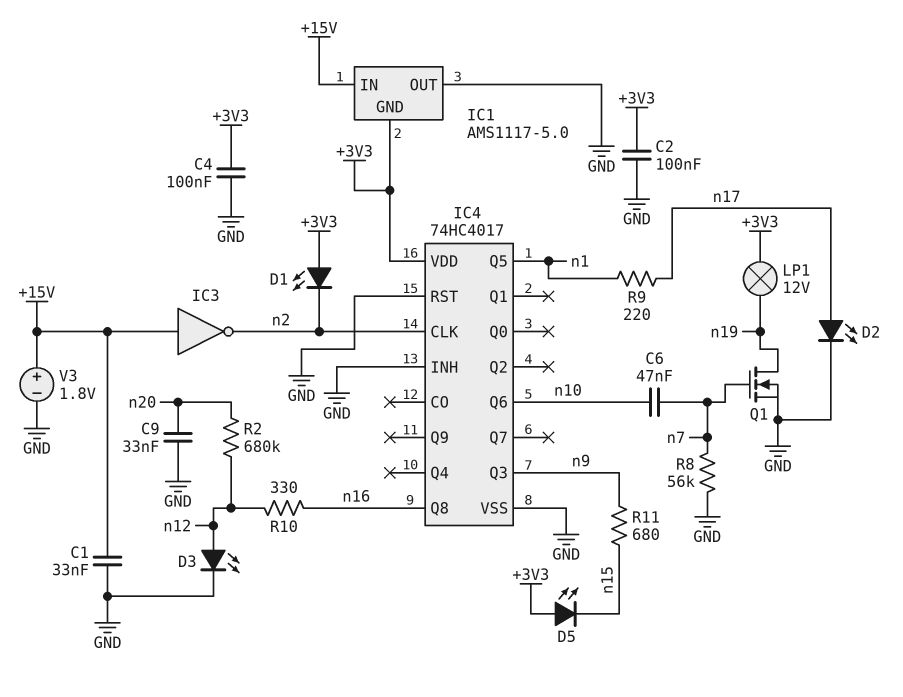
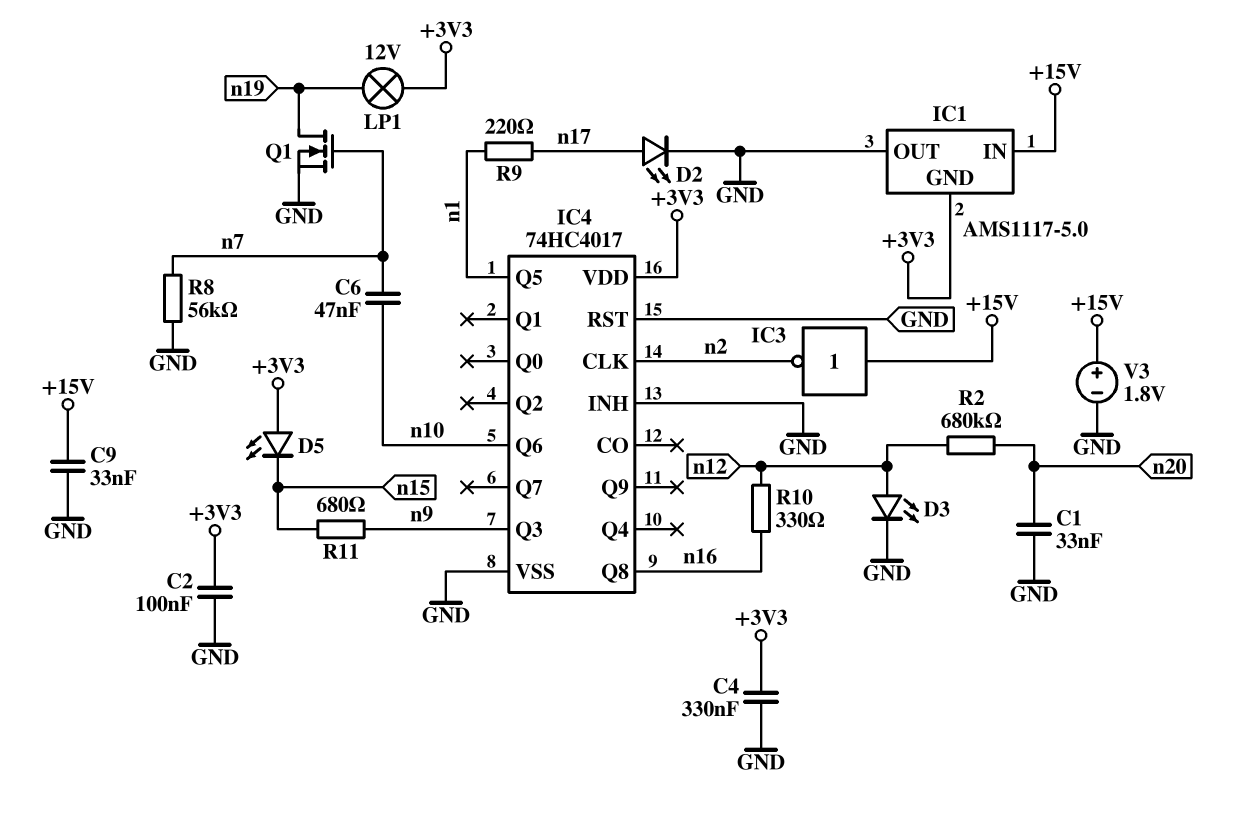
C1: 33nF (+15V, GND) -> 33nF (GND, n20)
C4: 100nF (+3V3, GND) -> 330nF (+3V3, GND)
C9: 33nF (GND, n20) -> 33nF (+15V, GND)
D1: LED (A +3V3, K n2) -> none

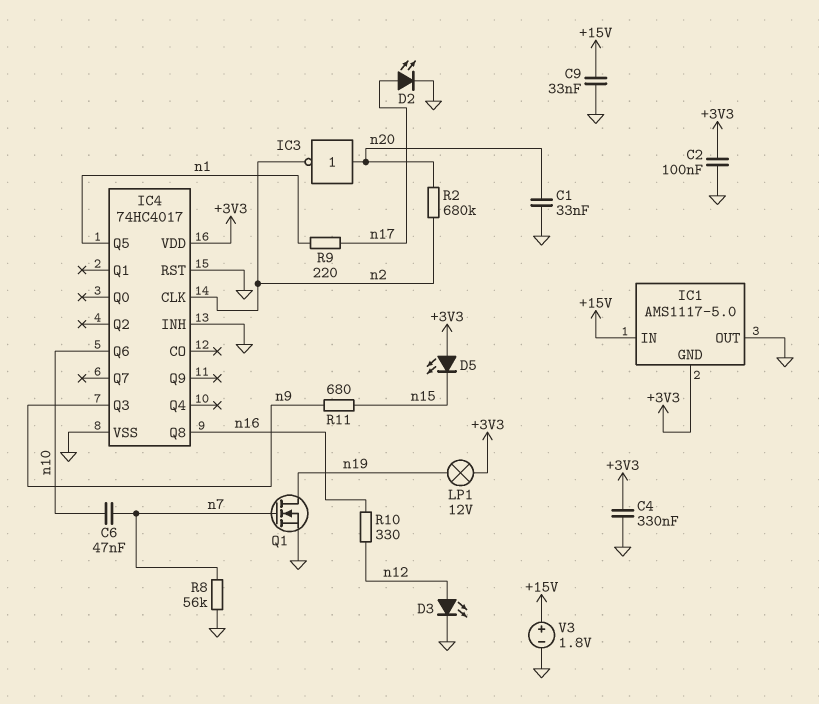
IC3: NOT (in +15V, out n2) -> NOT (in n20, out n2)
R2: 680k (n12, n20) -> 680k (n2, n20)

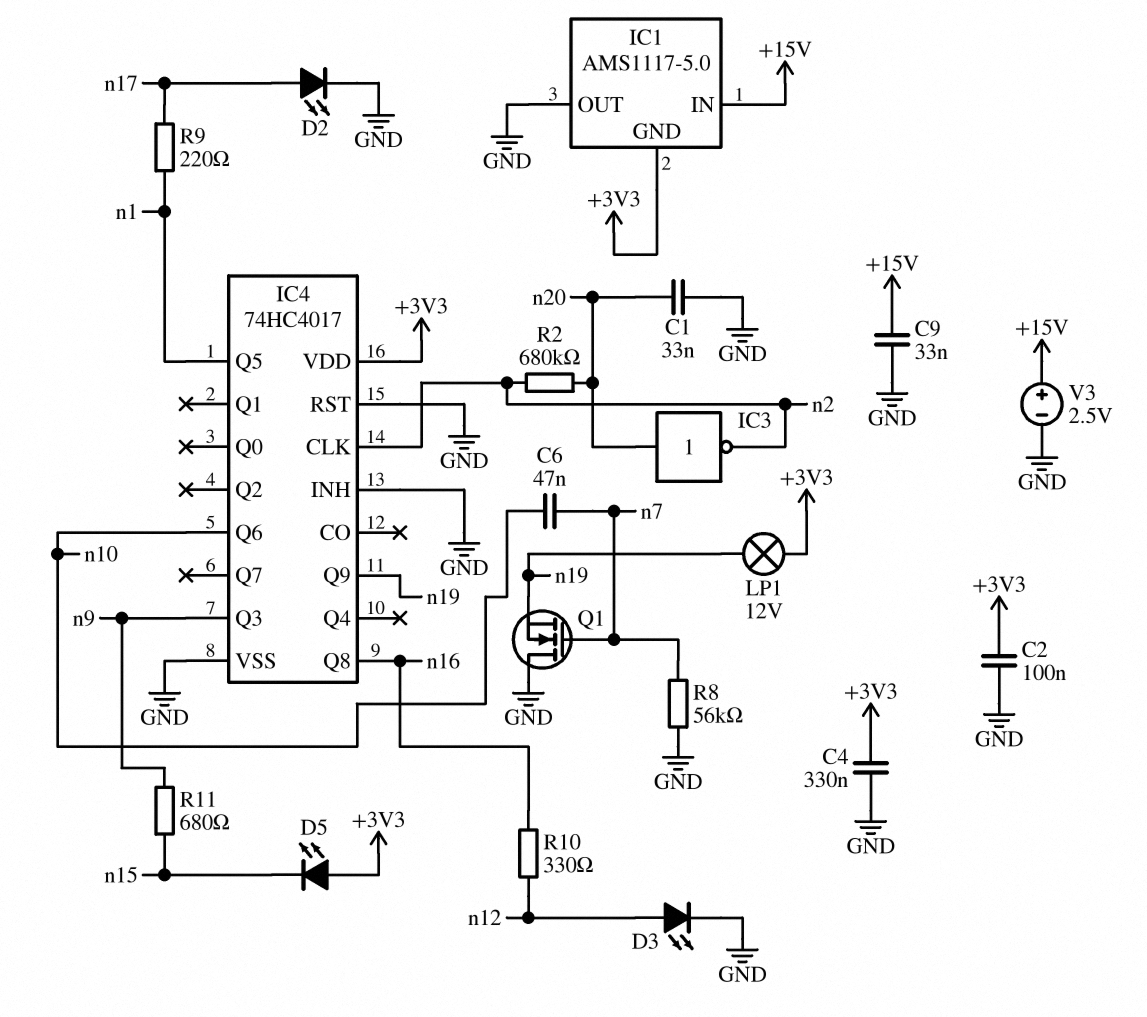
IC4 pin Q9: none -> n19
Q1: NMOS (G n7, D n19, S GND) -> NMOS (G n7, D GND, S n19)
V3: 1.8V (plus +15V, minus GND) -> 2.5V (plus +15V, minus GND)

